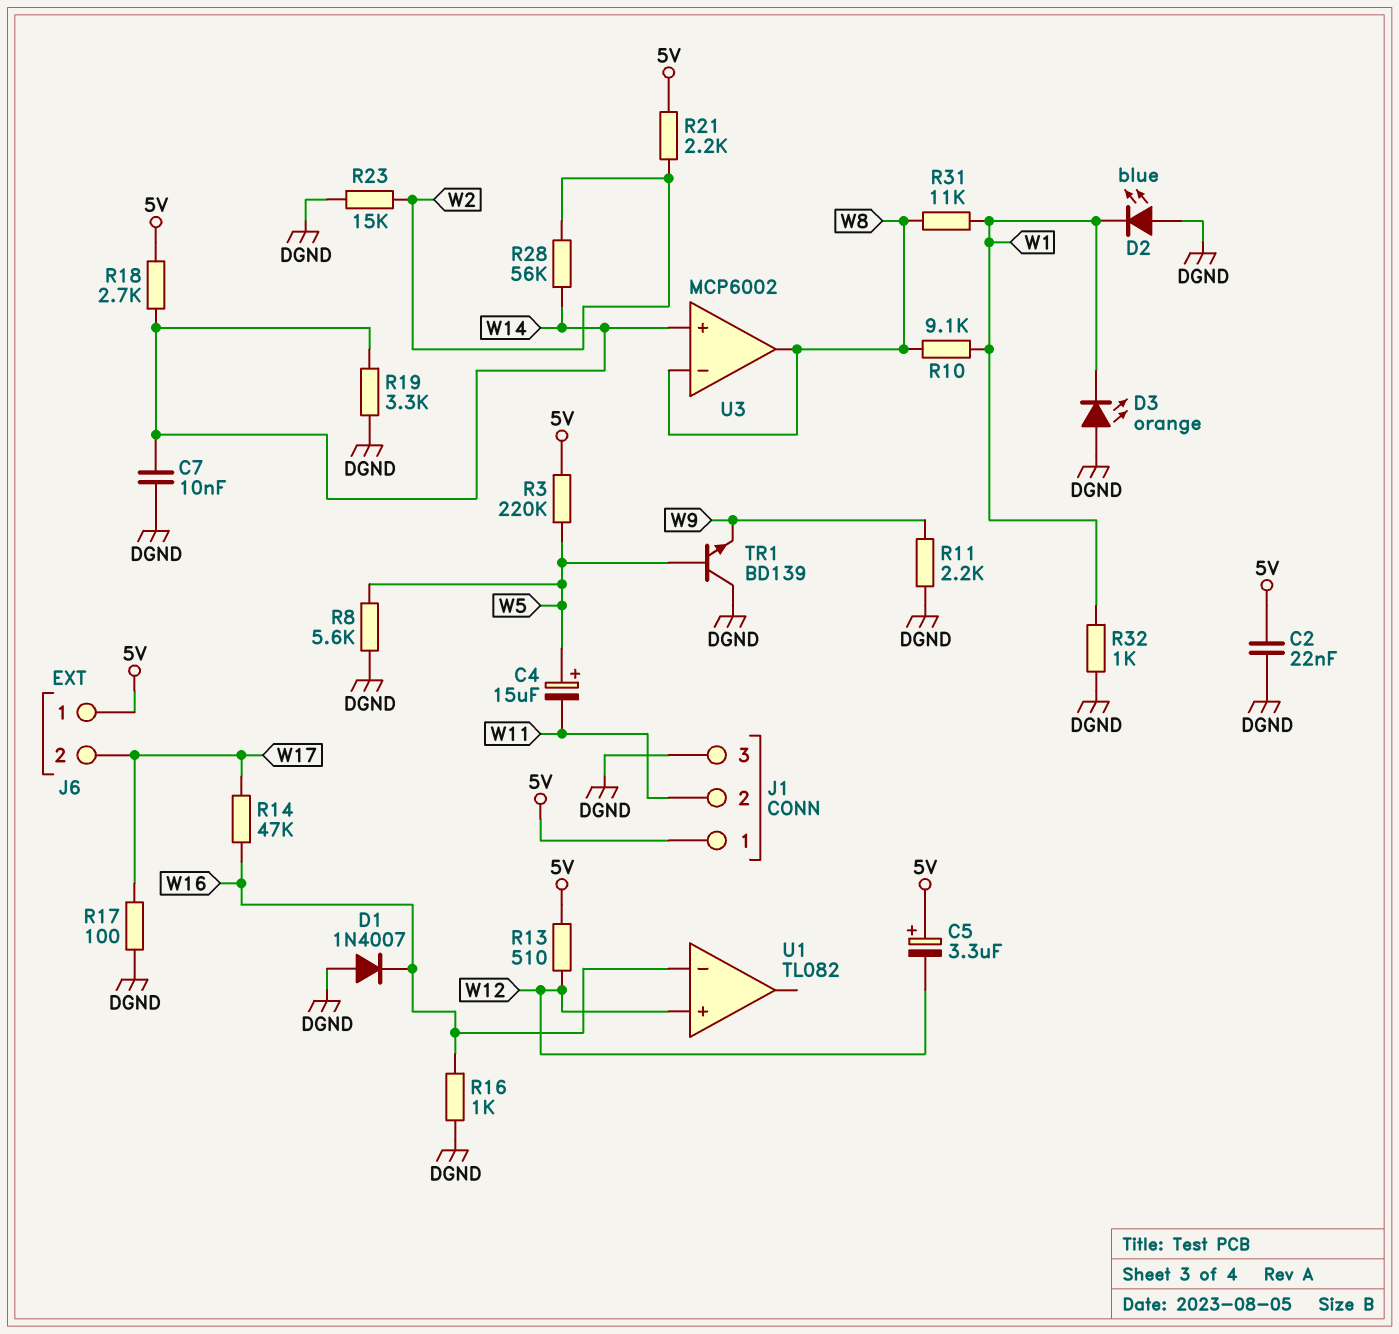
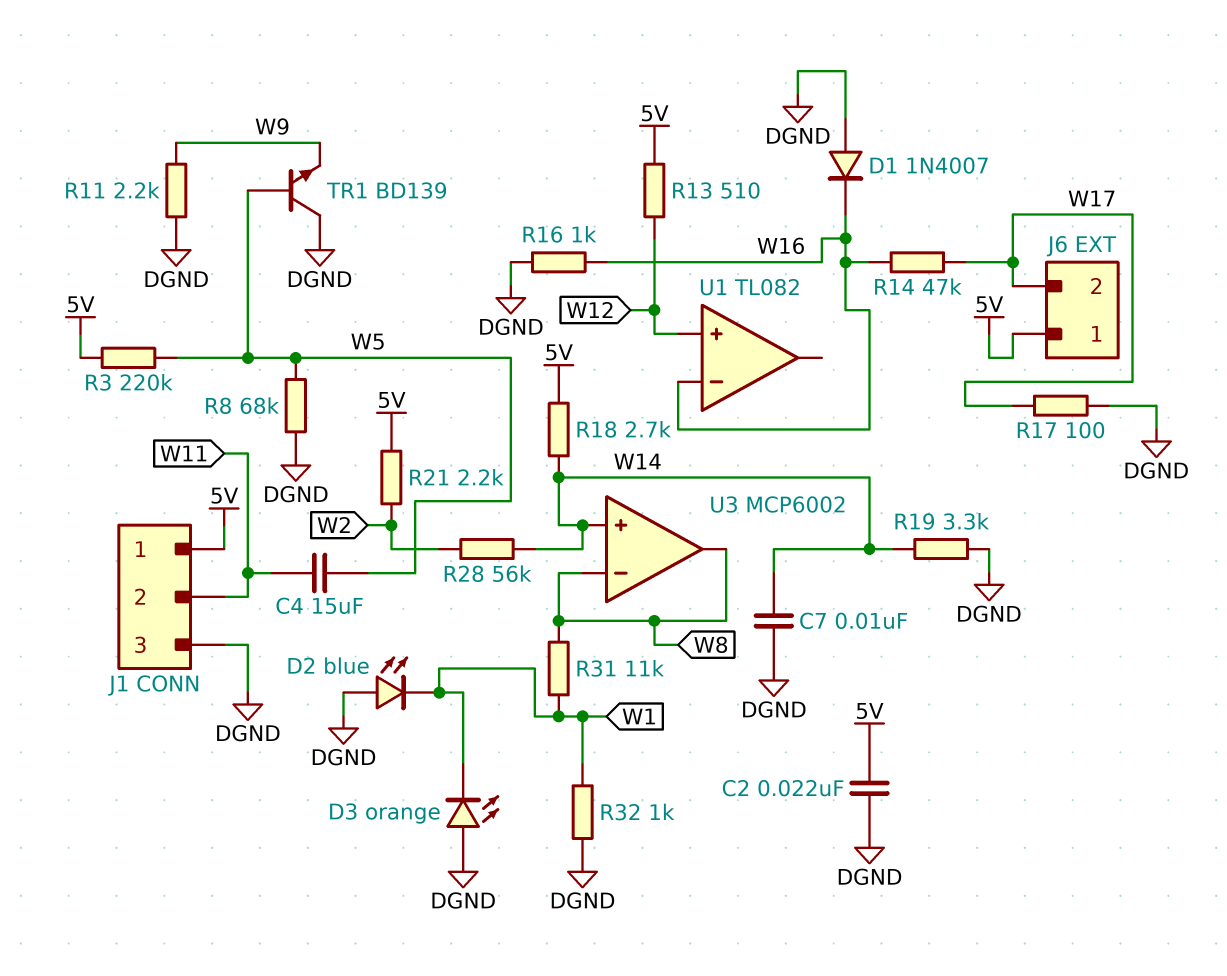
C4: 15uF (plus W5, minus W11) -> 15uF (W5, W11)
C5: 3.3uF (plus 5V, minus W12) -> none
R8: 5.6k (DGND, W5) -> 68k (DGND, W5)
R10: 9.1k (W1, W8) -> none
R23: 15k (DGND, W2) -> none

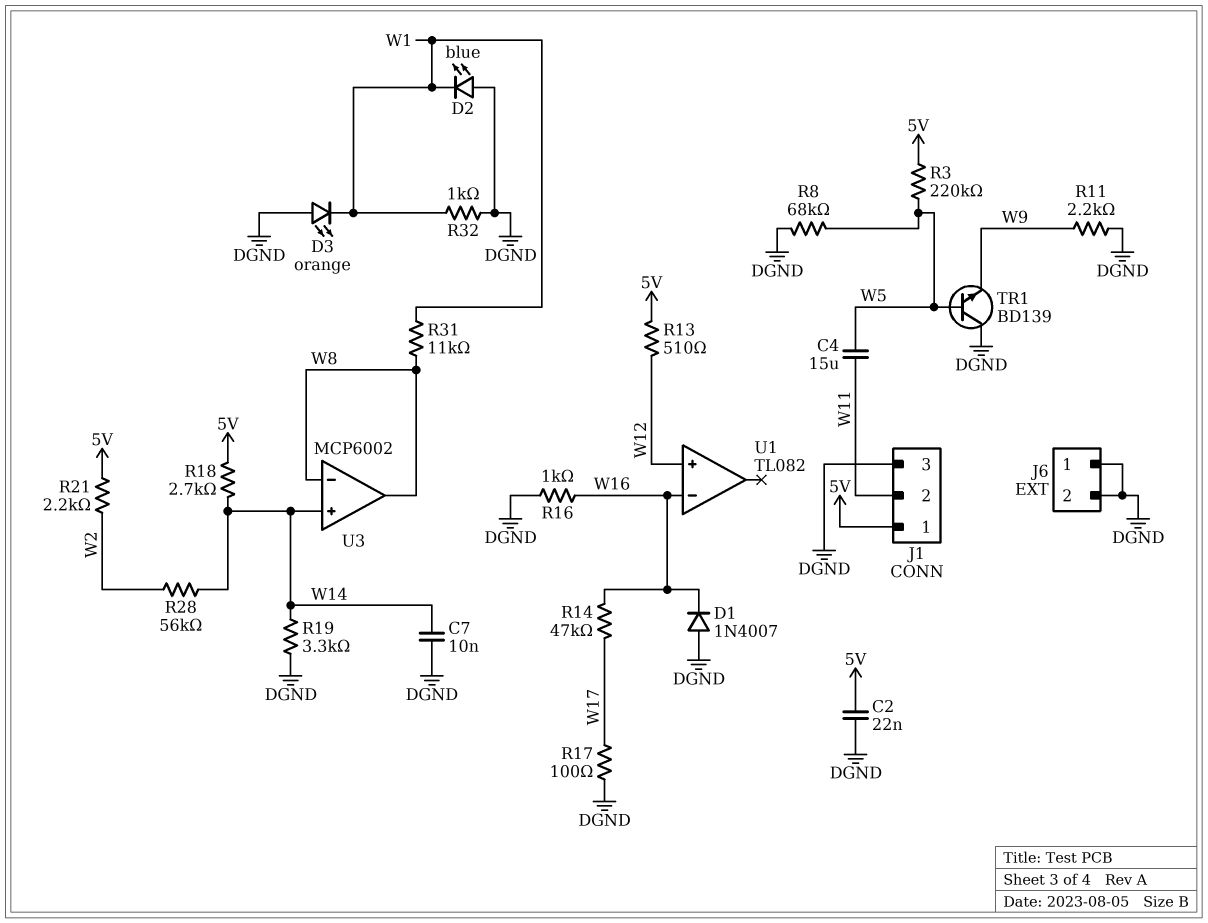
J6 pin 1: 5V -> DGND
J6 pin 2: W17 -> DGND

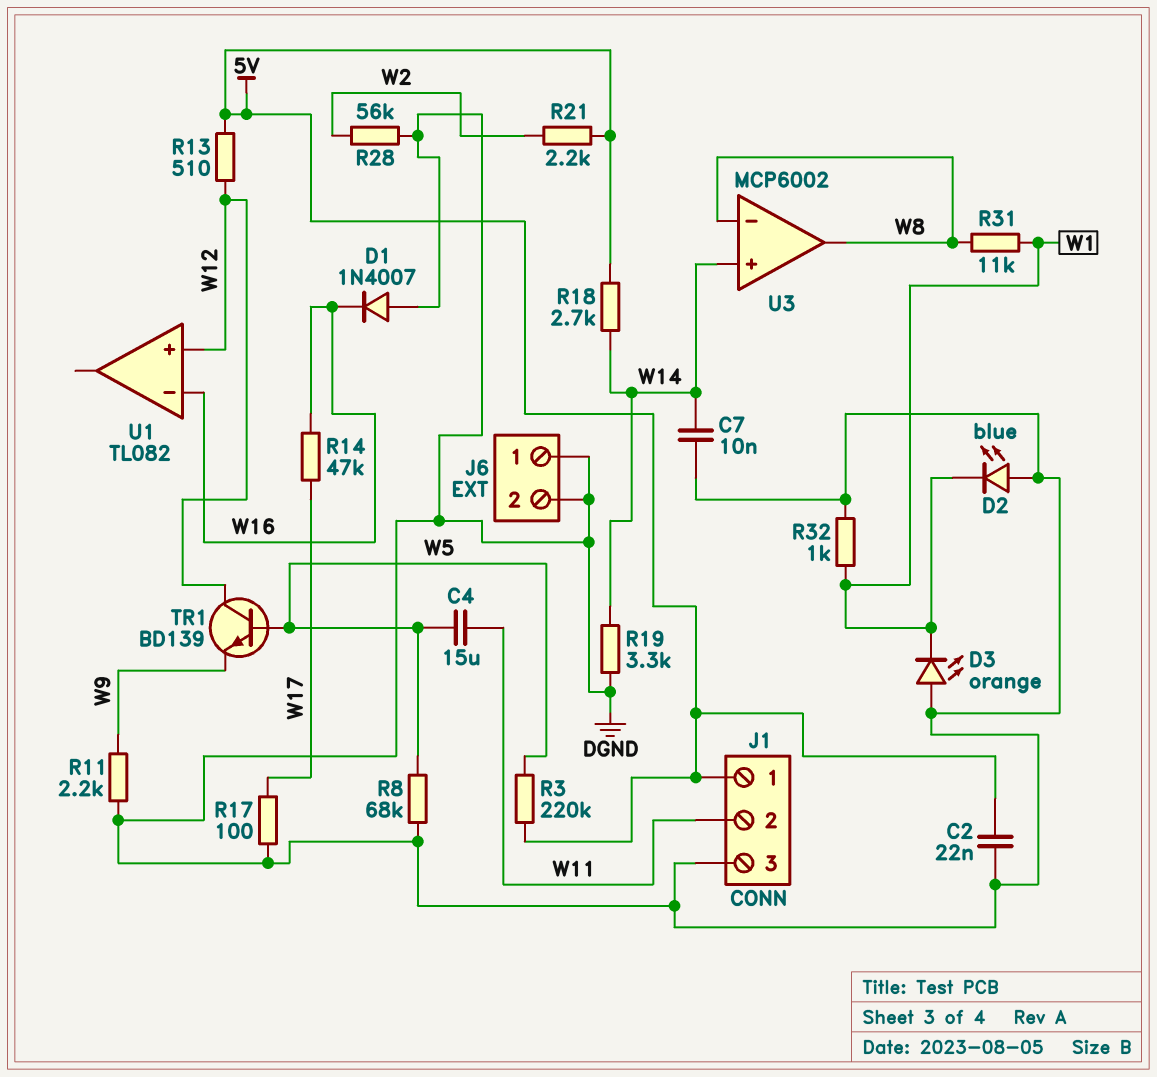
R16: 1k (DGND, W16) -> none
R28: 56k (W2, W14) -> 56k (DGND, W2)
TR1: NPN BD139 (B W5, C DGND, E W9) -> NPN BD139 (B W5, C W12, E W9)

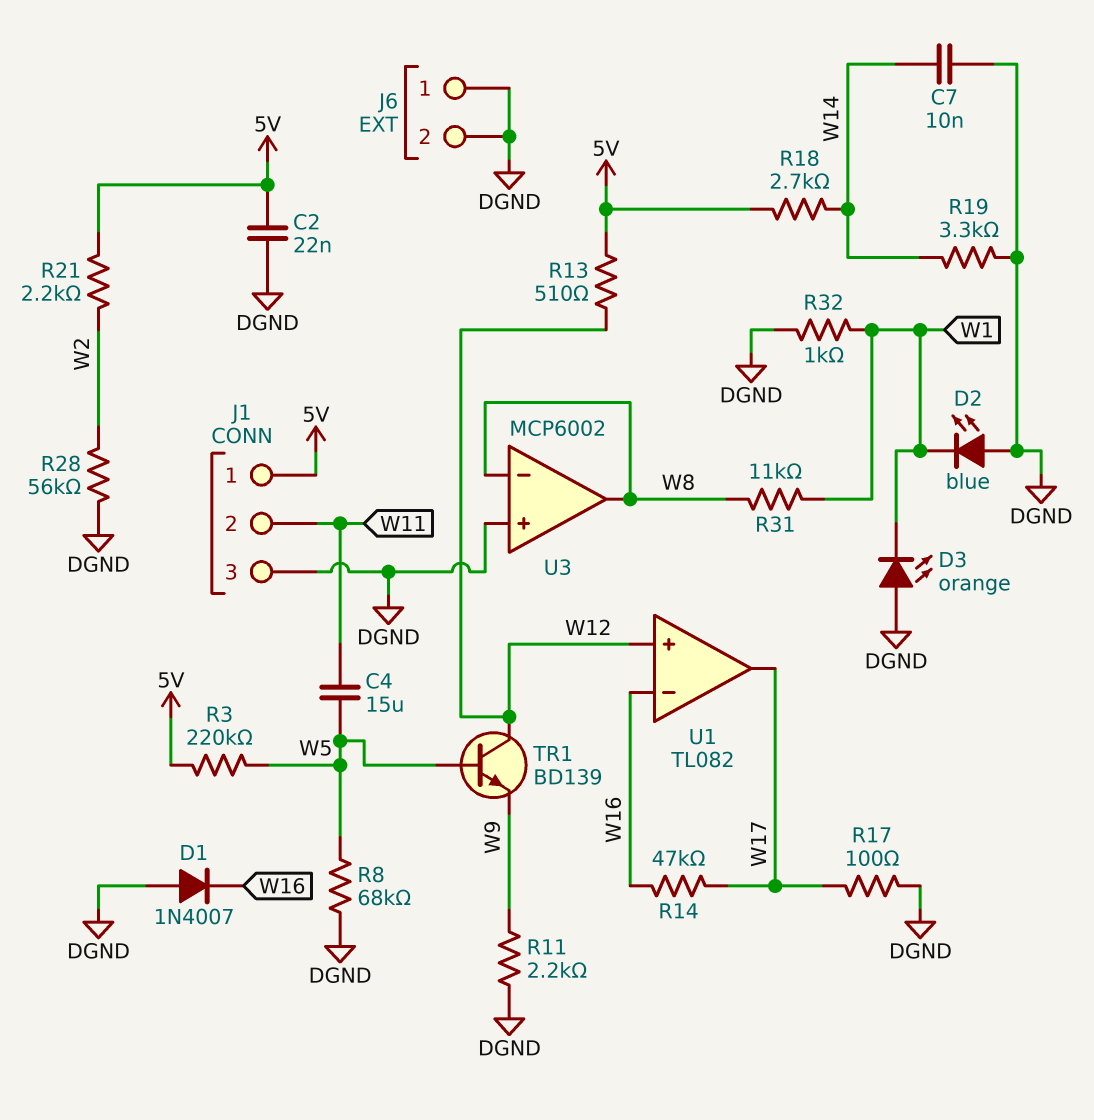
U1 pin out: none -> W17
U3 pin in+: W14 -> DGND

